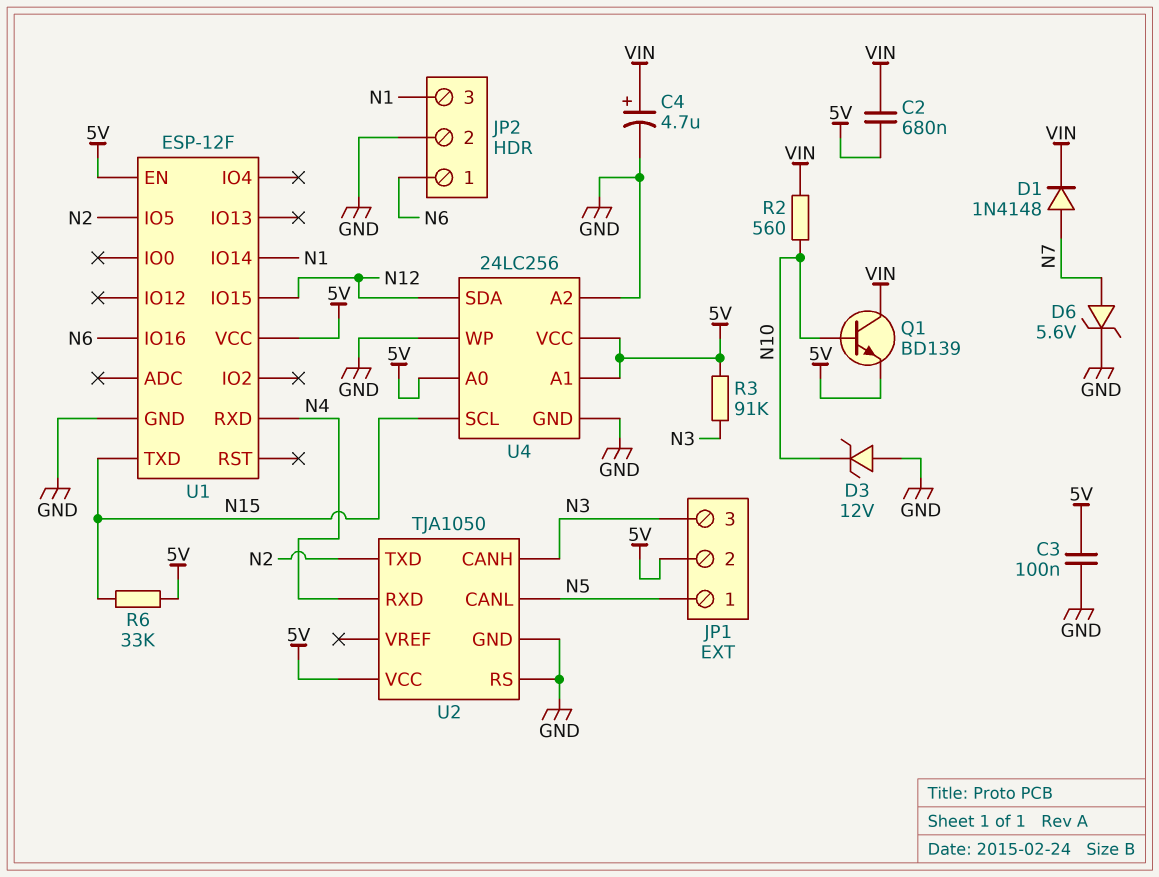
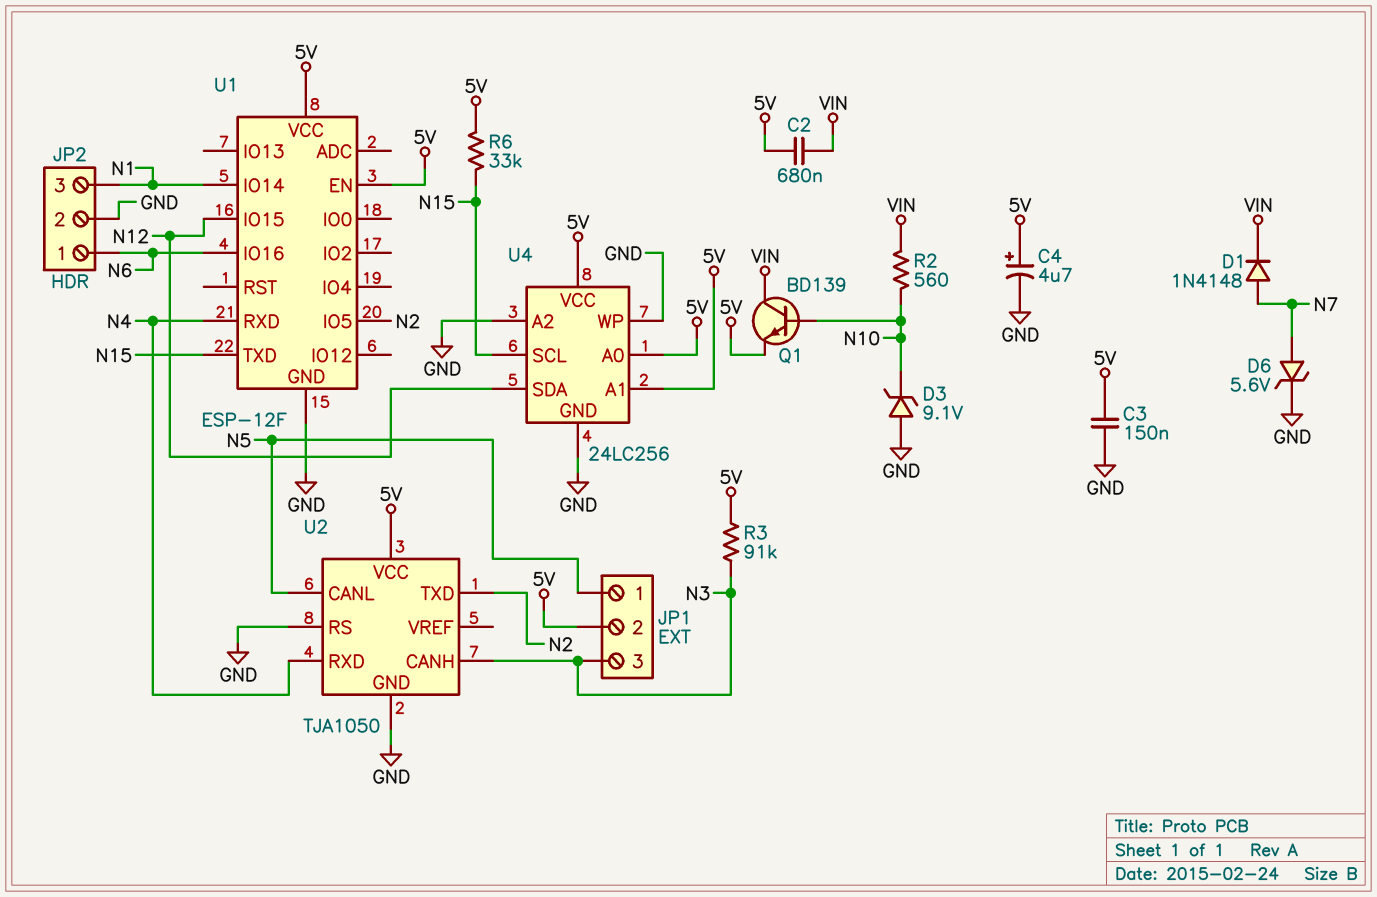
C3: 100nF (5V, GND) -> 150nF (5V, GND)
C4: 4.7uF (plus VIN, minus GND) -> 4.7uF (plus 5V, minus GND)
D3: zener 12V (A GND, K N10) -> zener 9.1V (A GND, K N10)

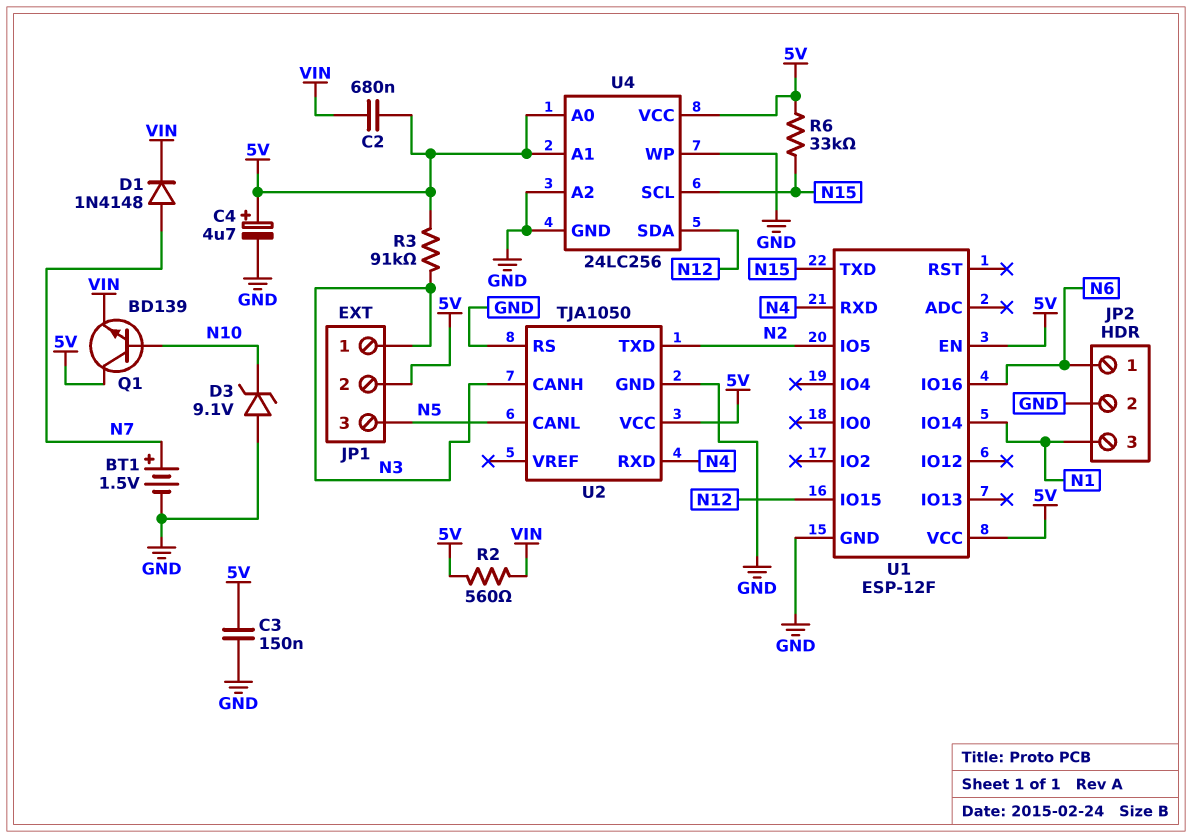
BT1: none -> 1.5V (plus N7, minus GND)
D6: zener 5.6V (A N7, K GND) -> none
JP1 pin 1: N5 -> N3
JP1 pin 3: N3 -> N5
Q1: NPN BD139 (B N10, C VIN, E 5V) -> NPN BD139 (B N10, C 5V, E VIN)
R2: 560 (N10, VIN) -> 560 (5V, VIN)

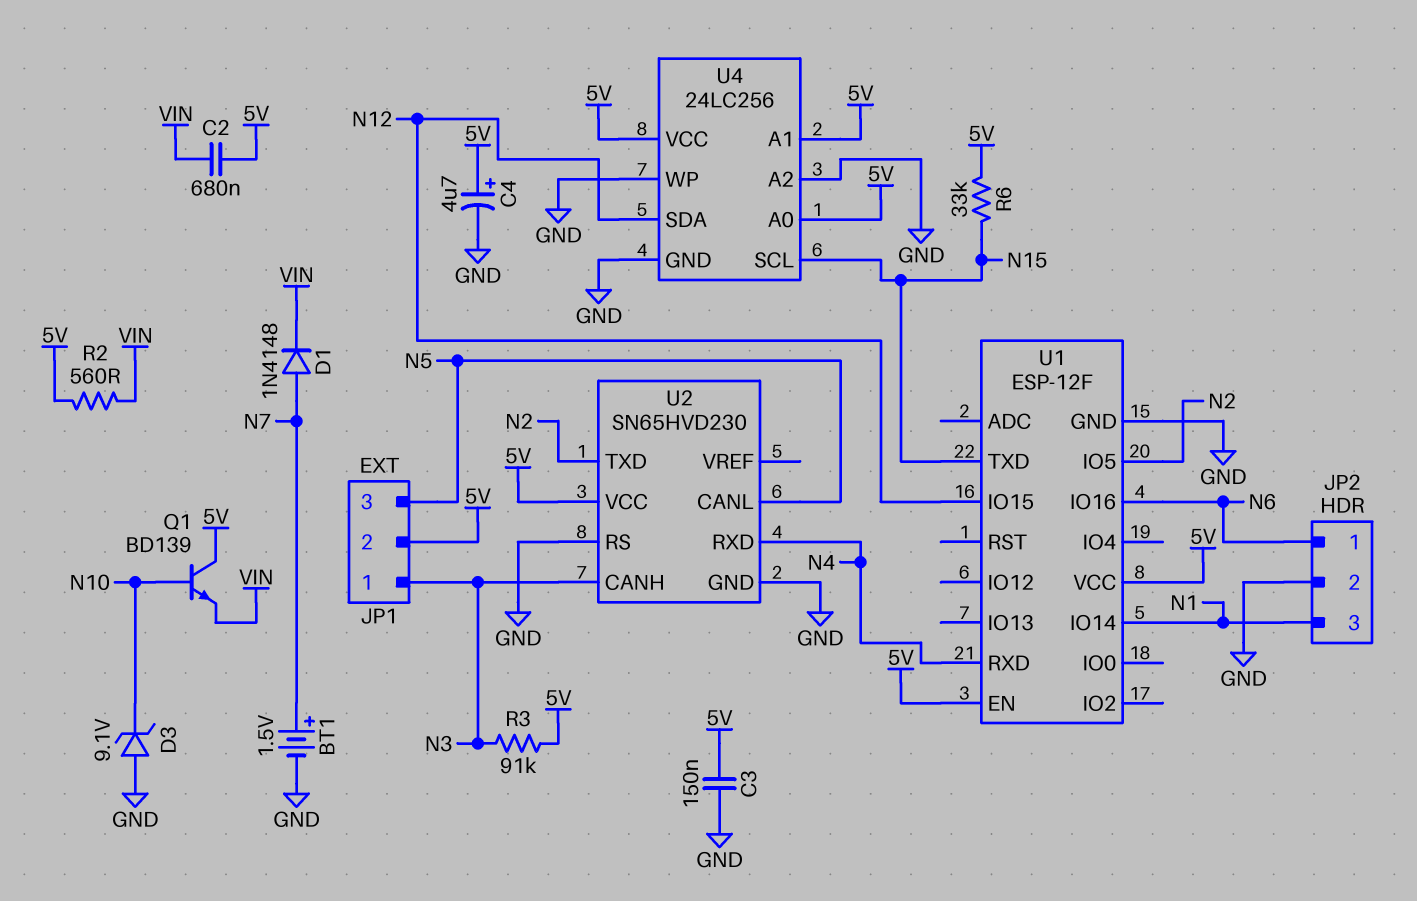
U2: TJA1050 -> SN65HVD230

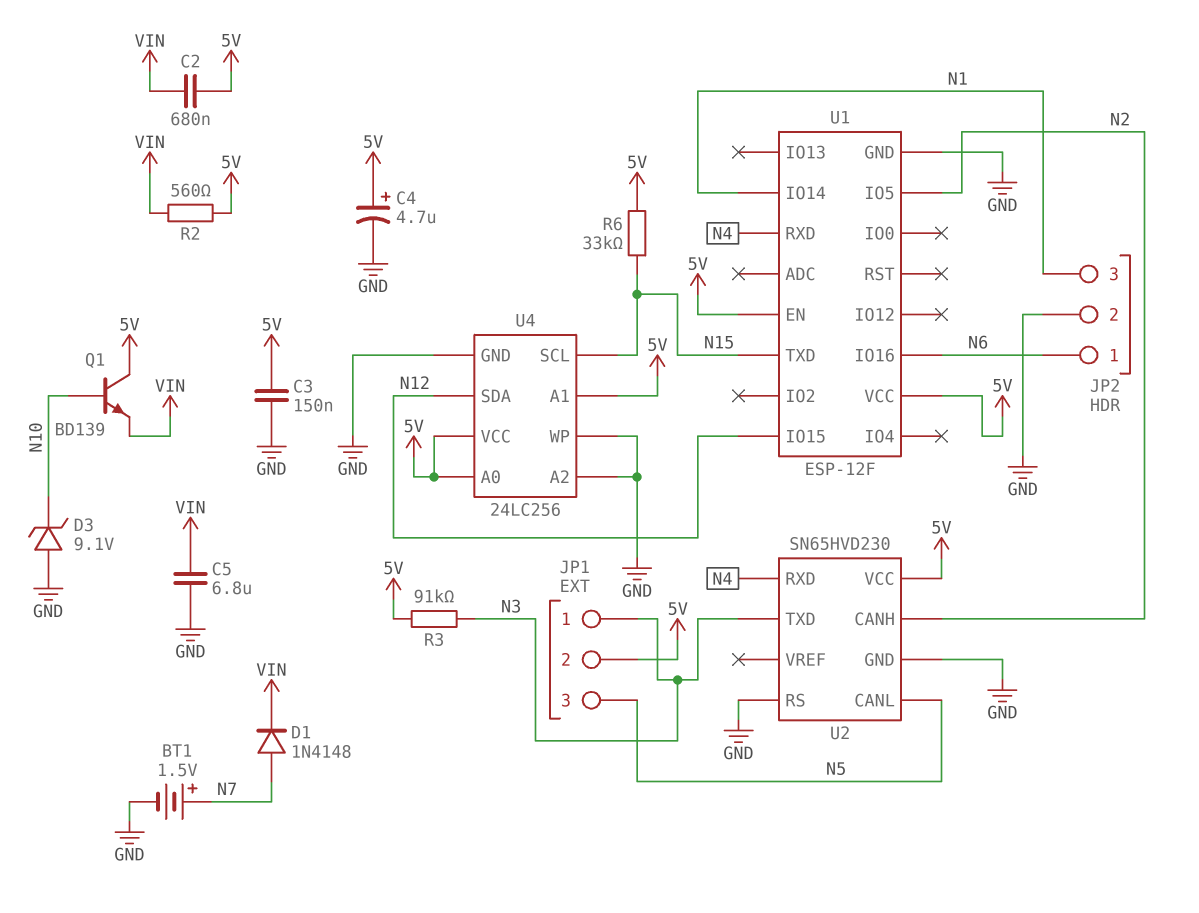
C5: none -> 6.8uF (GND, VIN)
U2 pin CANH: N3 -> N2
U2 pin TXD: N2 -> N3

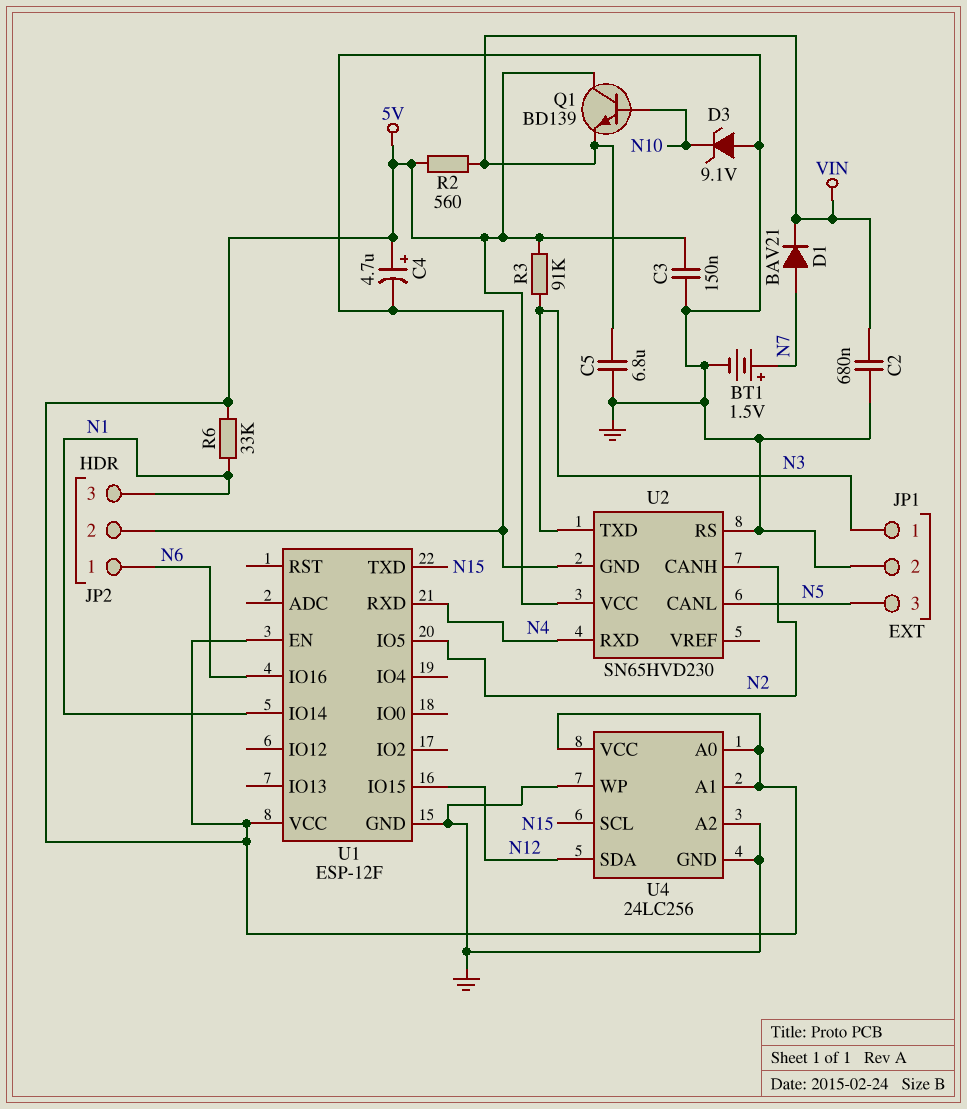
C2: 680nF (5V, VIN) -> 680nF (GND, VIN)
D1: diode 1N4148 (A N7, K VIN) -> diode BAV21 (A N7, K VIN)
JP1 pin 2: 5V -> GND
R6: 33k (5V, N15) -> 33k (5V, N1)

